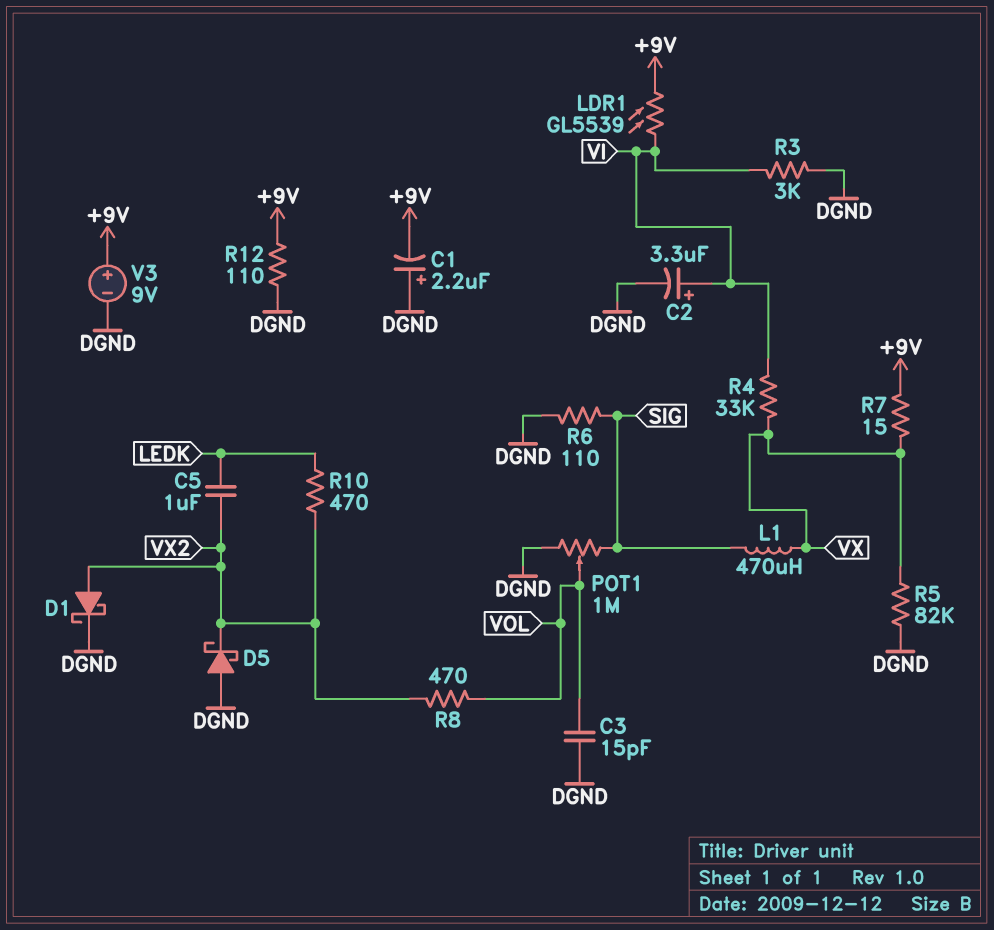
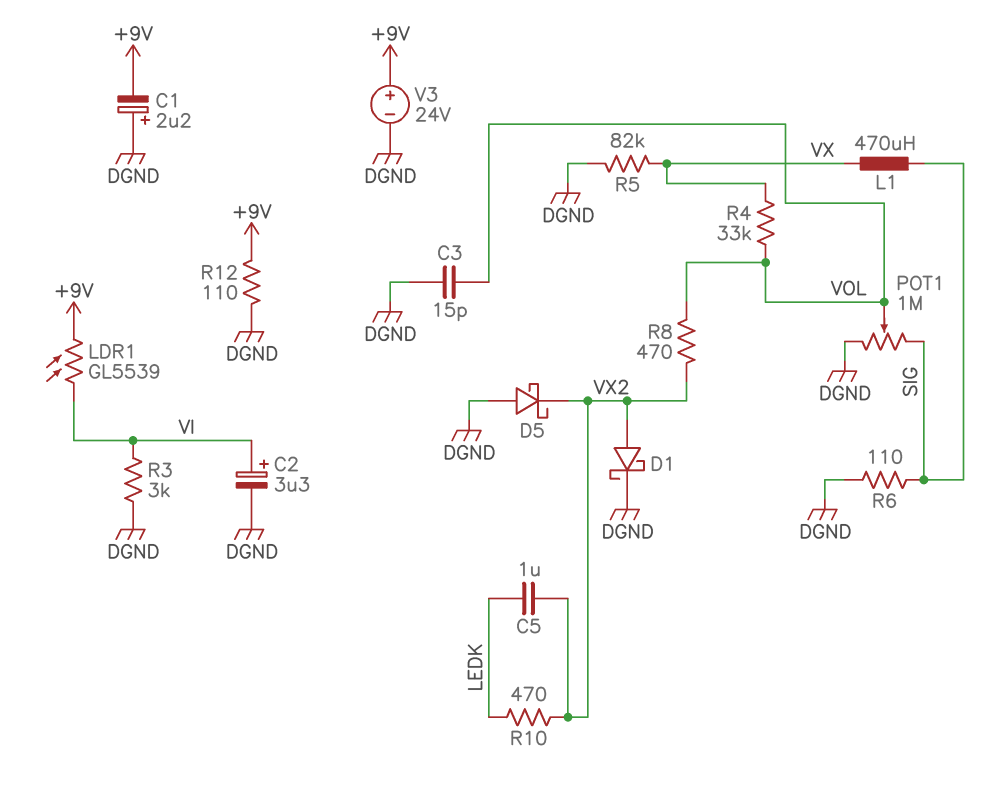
R4: 33k (VI, VX) -> 33k (VOL, VX)
R7: 15 (+9V, VX) -> none
V3: 9V (plus +9V, minus DGND) -> 24V (plus +9V, minus DGND)

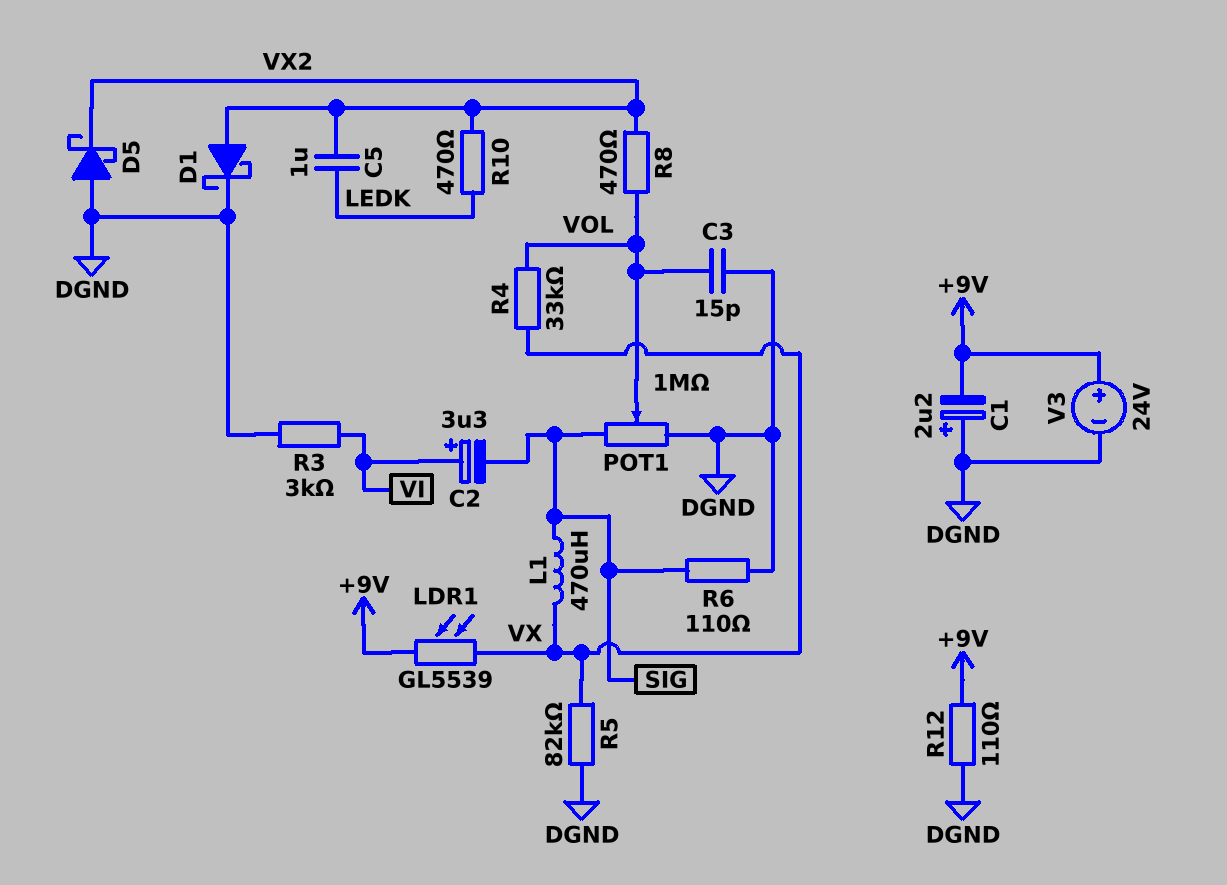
C2: 3.3uF (plus VI, minus DGND) -> 3.3uF (plus VI, minus SIG)
LDR1: GL5539 (+9V, VI) -> GL5539 (+9V, VX)

